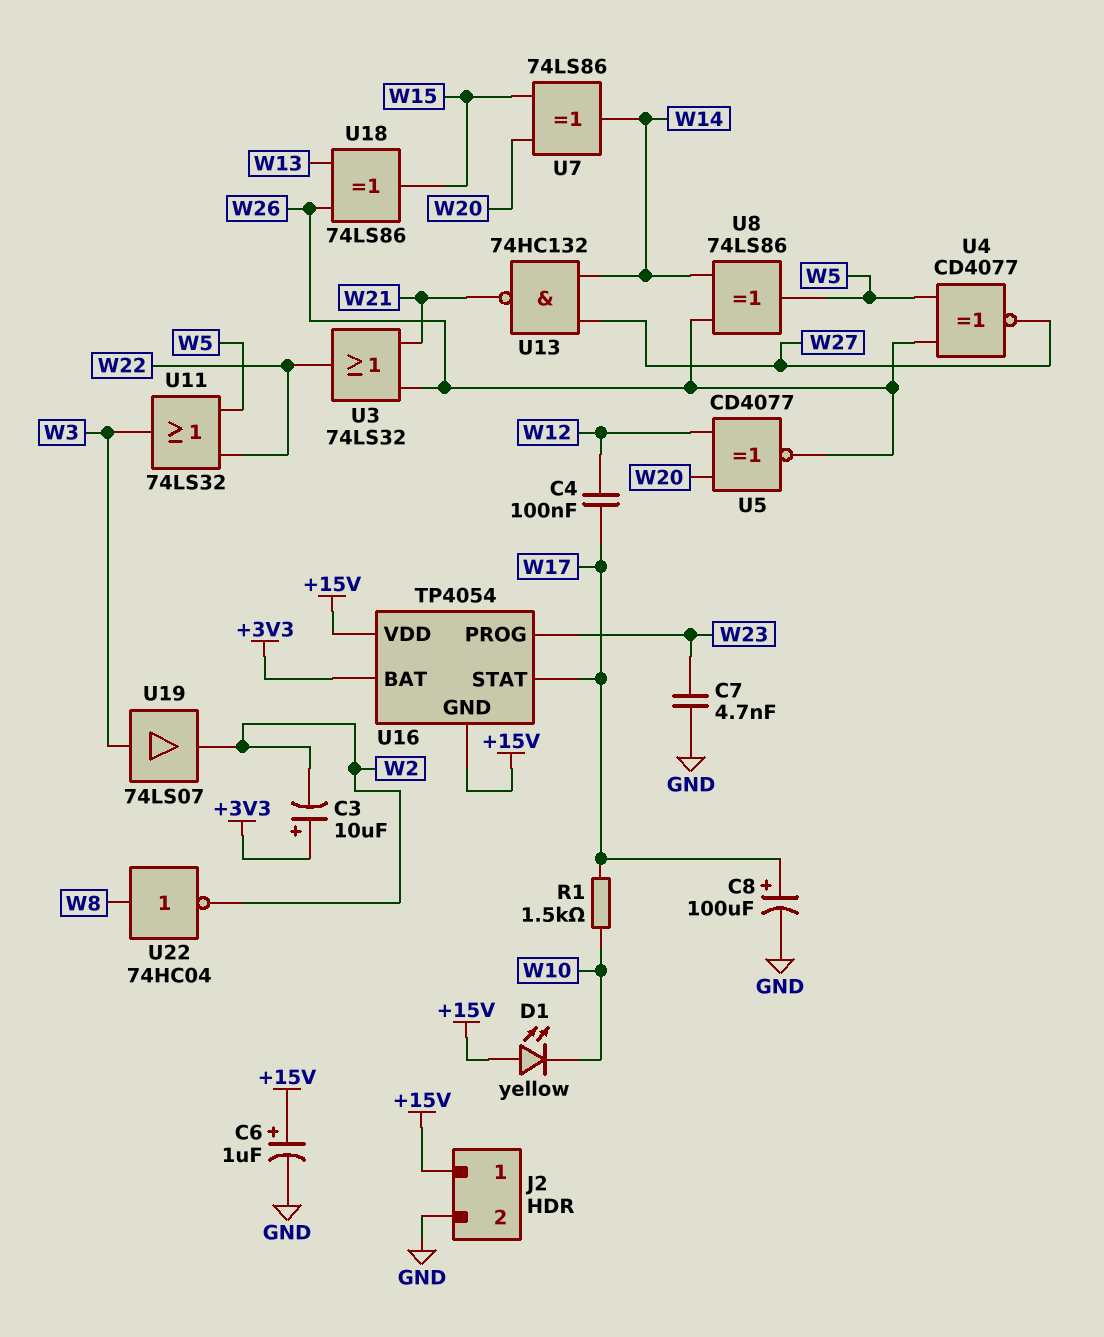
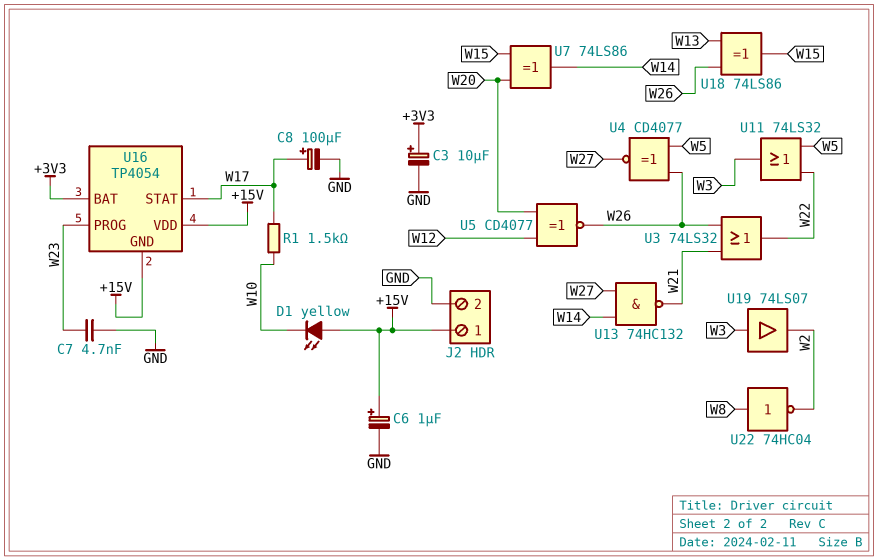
C3: 10uF (plus +3V3, minus W2) -> 10uF (plus +3V3, minus GND)
C4: 100nF (W12, W17) -> none
U8: XOR 74LS86 (in W14, in W26, out W5) -> none

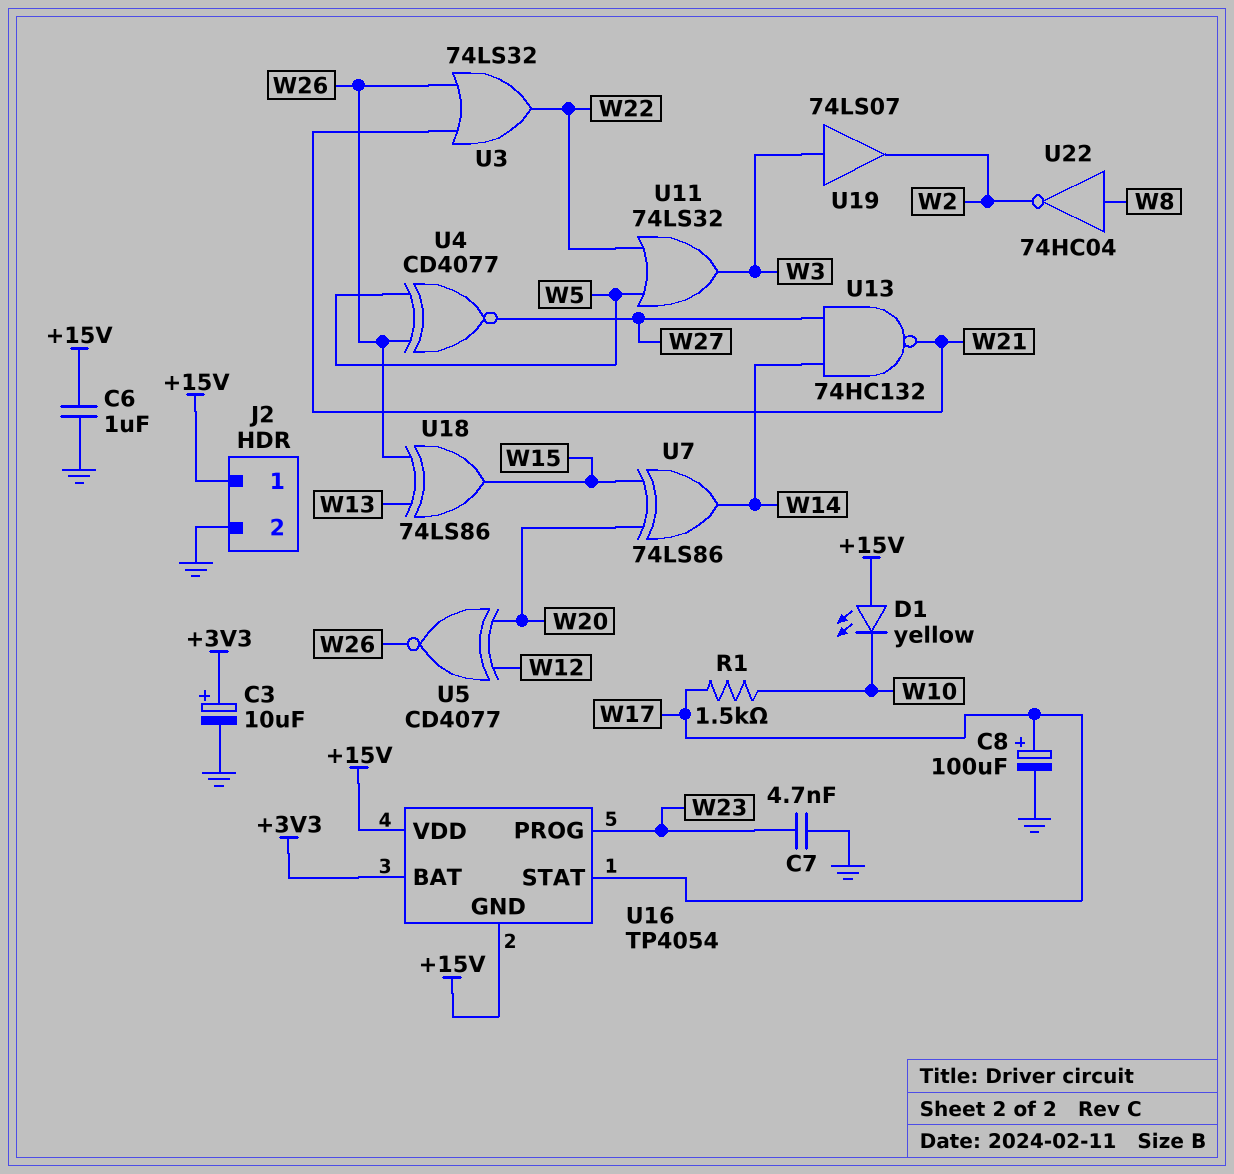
C6: 1uF (plus +15V, minus GND) -> 1uF (+15V, GND)

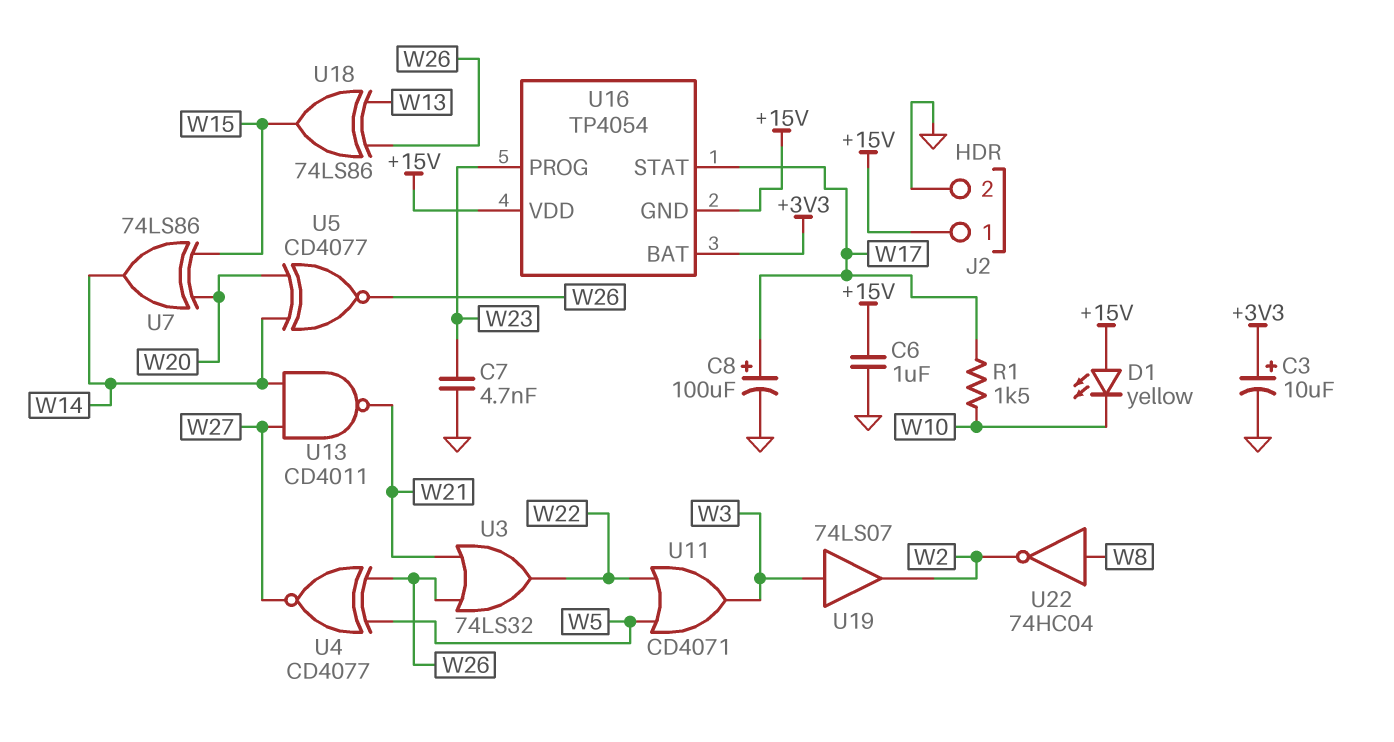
U5: XNOR CD4077 (in W12, in W20, out W26) -> XNOR CD4077 (in W14, in W20, out W26)
U11: OR 74LS32 (in W5, in W22, out W3) -> OR CD4071 (in W5, in W22, out W3)
U13: NAND 74HC132 (in W14, in W27, out W21) -> NAND CD4011 (in W14, in W27, out W21)

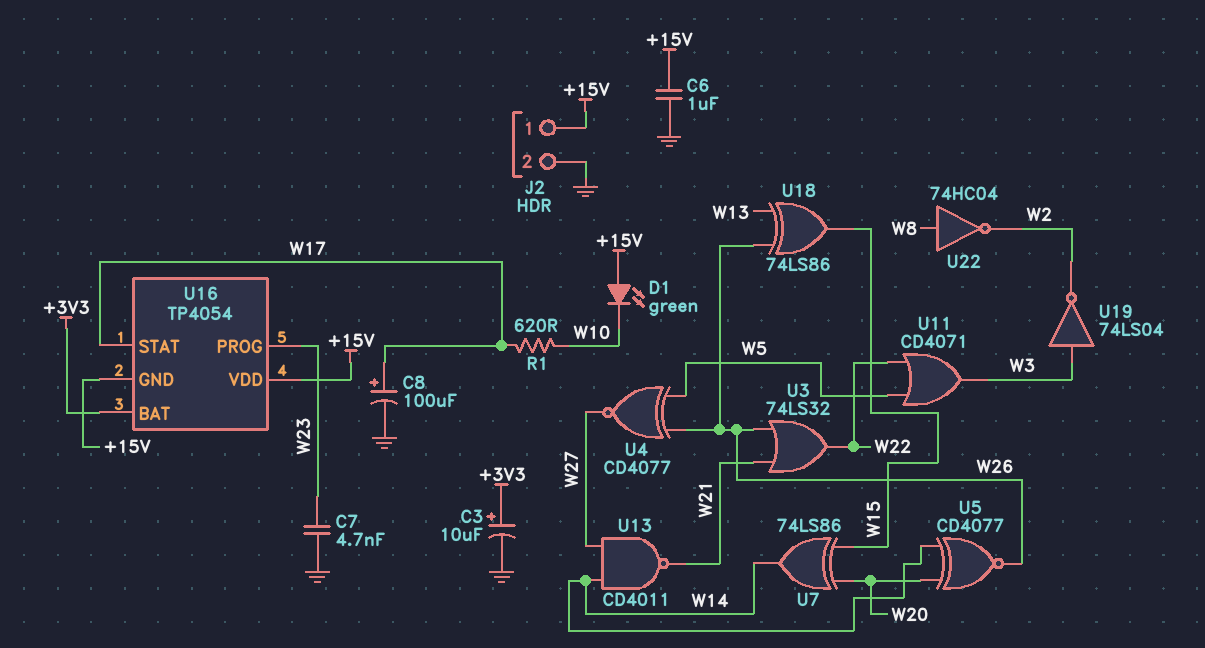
D1: LED yellow (A +15V, K W10) -> LED green (A +15V, K W10)
R1: 1.5k (W10, W17) -> 620 (W10, W17)
U19: buffer 74LS07 (in W3, out W2) -> NOT 74LS04 (in W3, out W2)

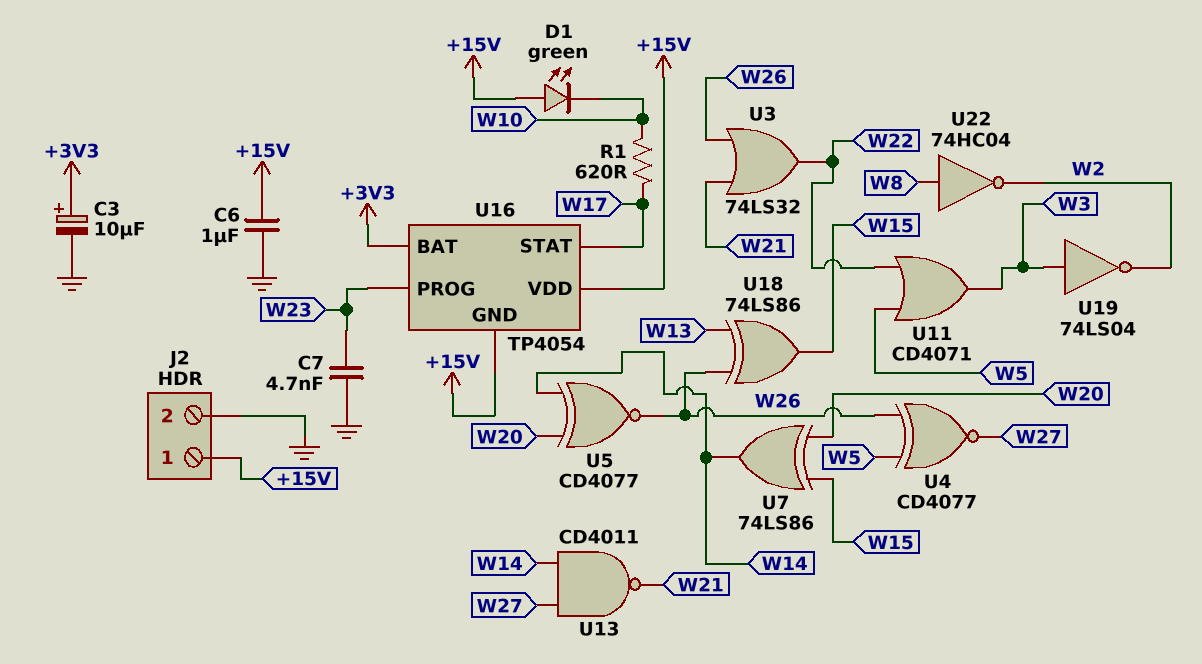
C8: 100uF (plus W17, minus GND) -> none

